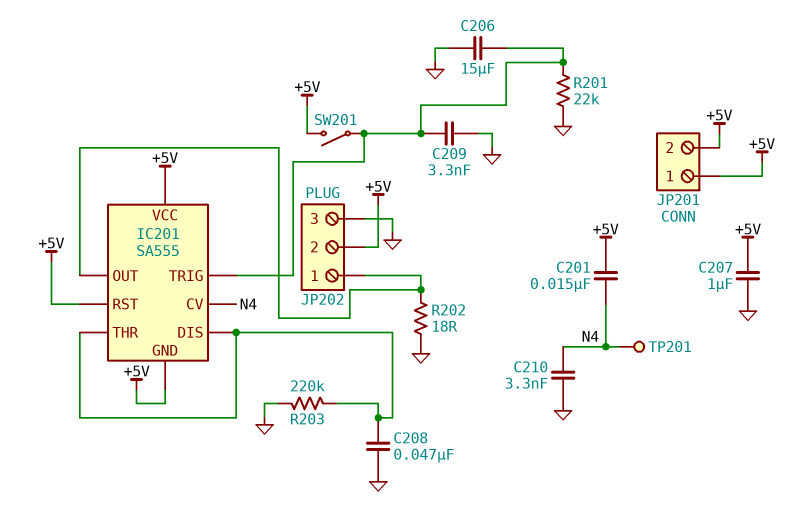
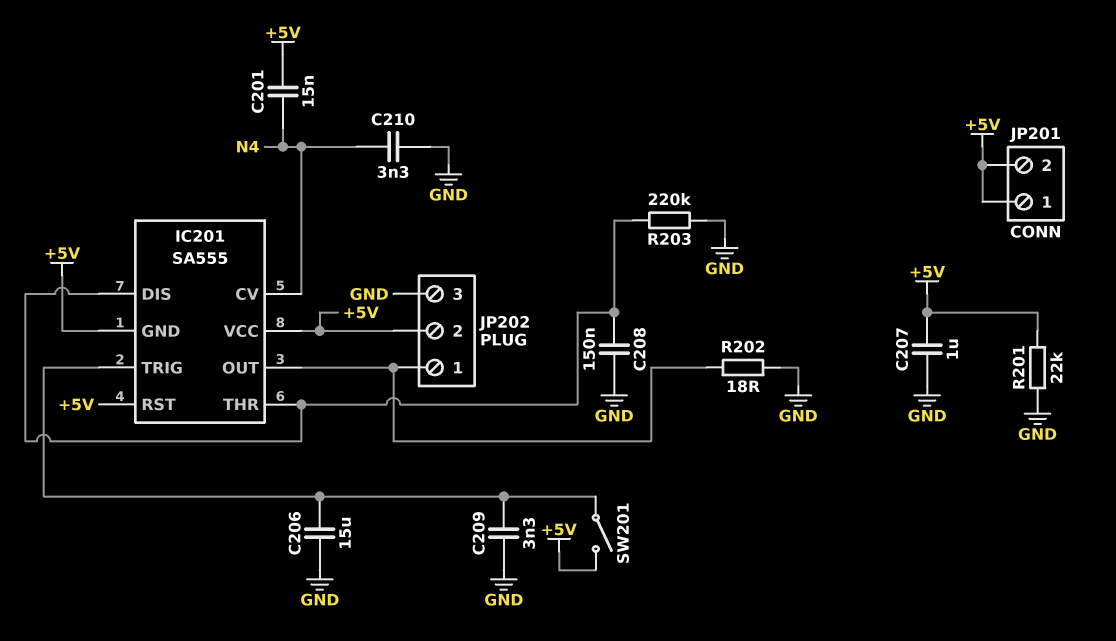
C208: 47nF (GND, IC201/DIS) -> 150nF (GND, IC201/DIS)
R201: 22k (GND, IC201/TRIG) -> 22k (+5V, GND)
TP201: test point (N4) -> none

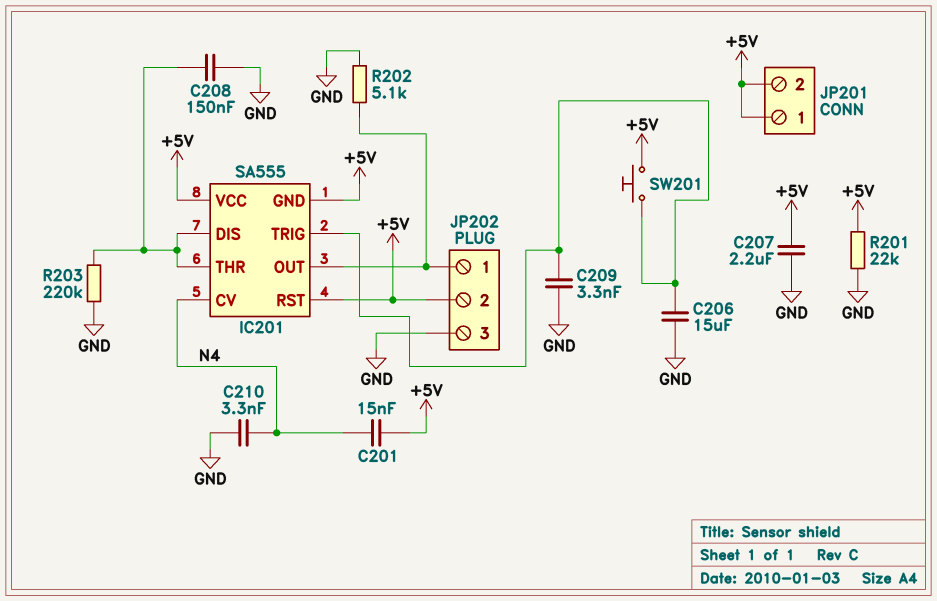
C207: 1uF (+5V, GND) -> 2.2uF (+5V, GND)
R202: 18 (GND, IC201/OUT) -> 5.1k (GND, IC201/OUT)
SW201: switch (+5V, IC201/TRIG) -> button (+5V, IC201/TRIG)

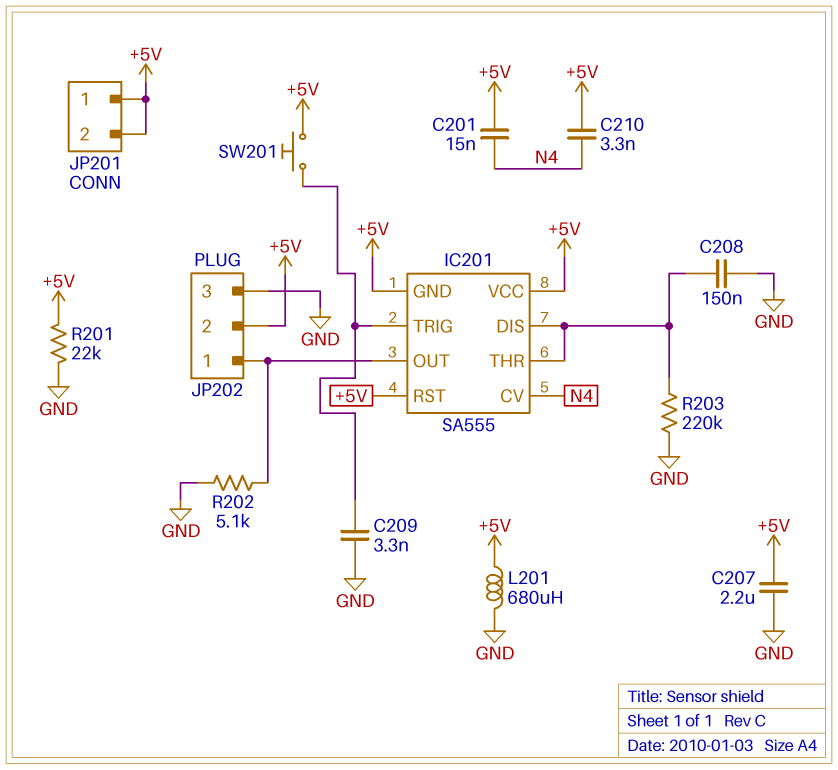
C206: 15uF (GND, IC201/TRIG) -> none
C210: 3.3nF (GND, N4) -> 3.3nF (+5V, N4)
L201: none -> 680uH (+5V, GND)

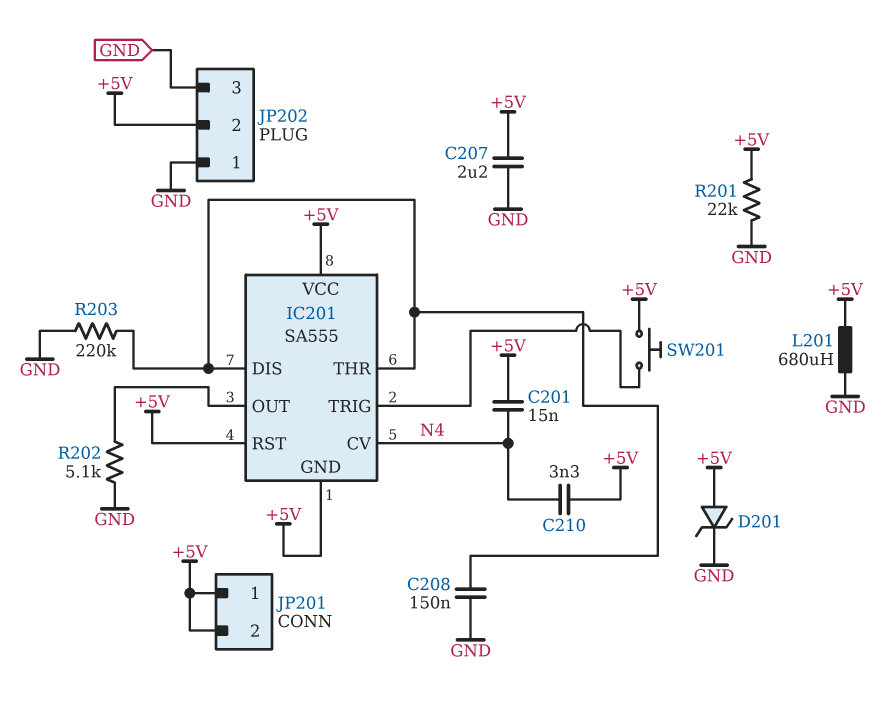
C209: 3.3nF (GND, IC201/TRIG) -> none
D201: none -> zener (A +5V, K GND)
JP202 pin 1: IC201/OUT -> GND

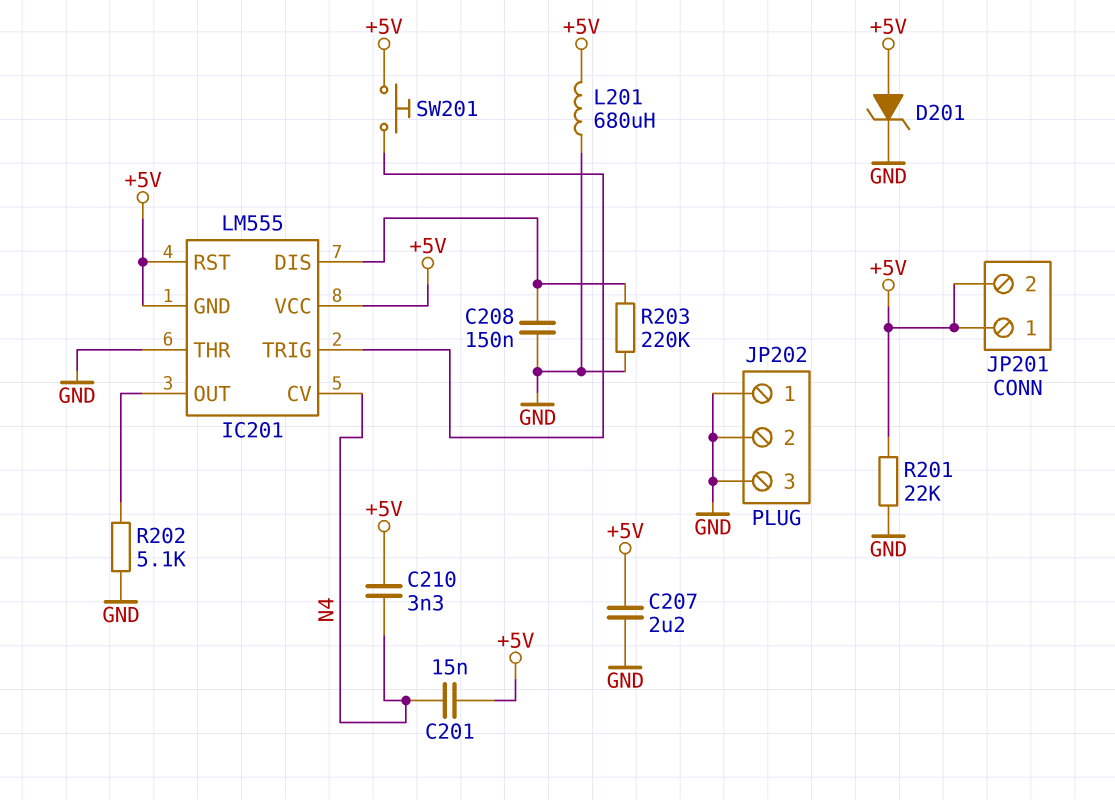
IC201: SA555 -> LM555
IC201 pin THR: IC201/DIS -> GND
JP202 pin 2: +5V -> GND

